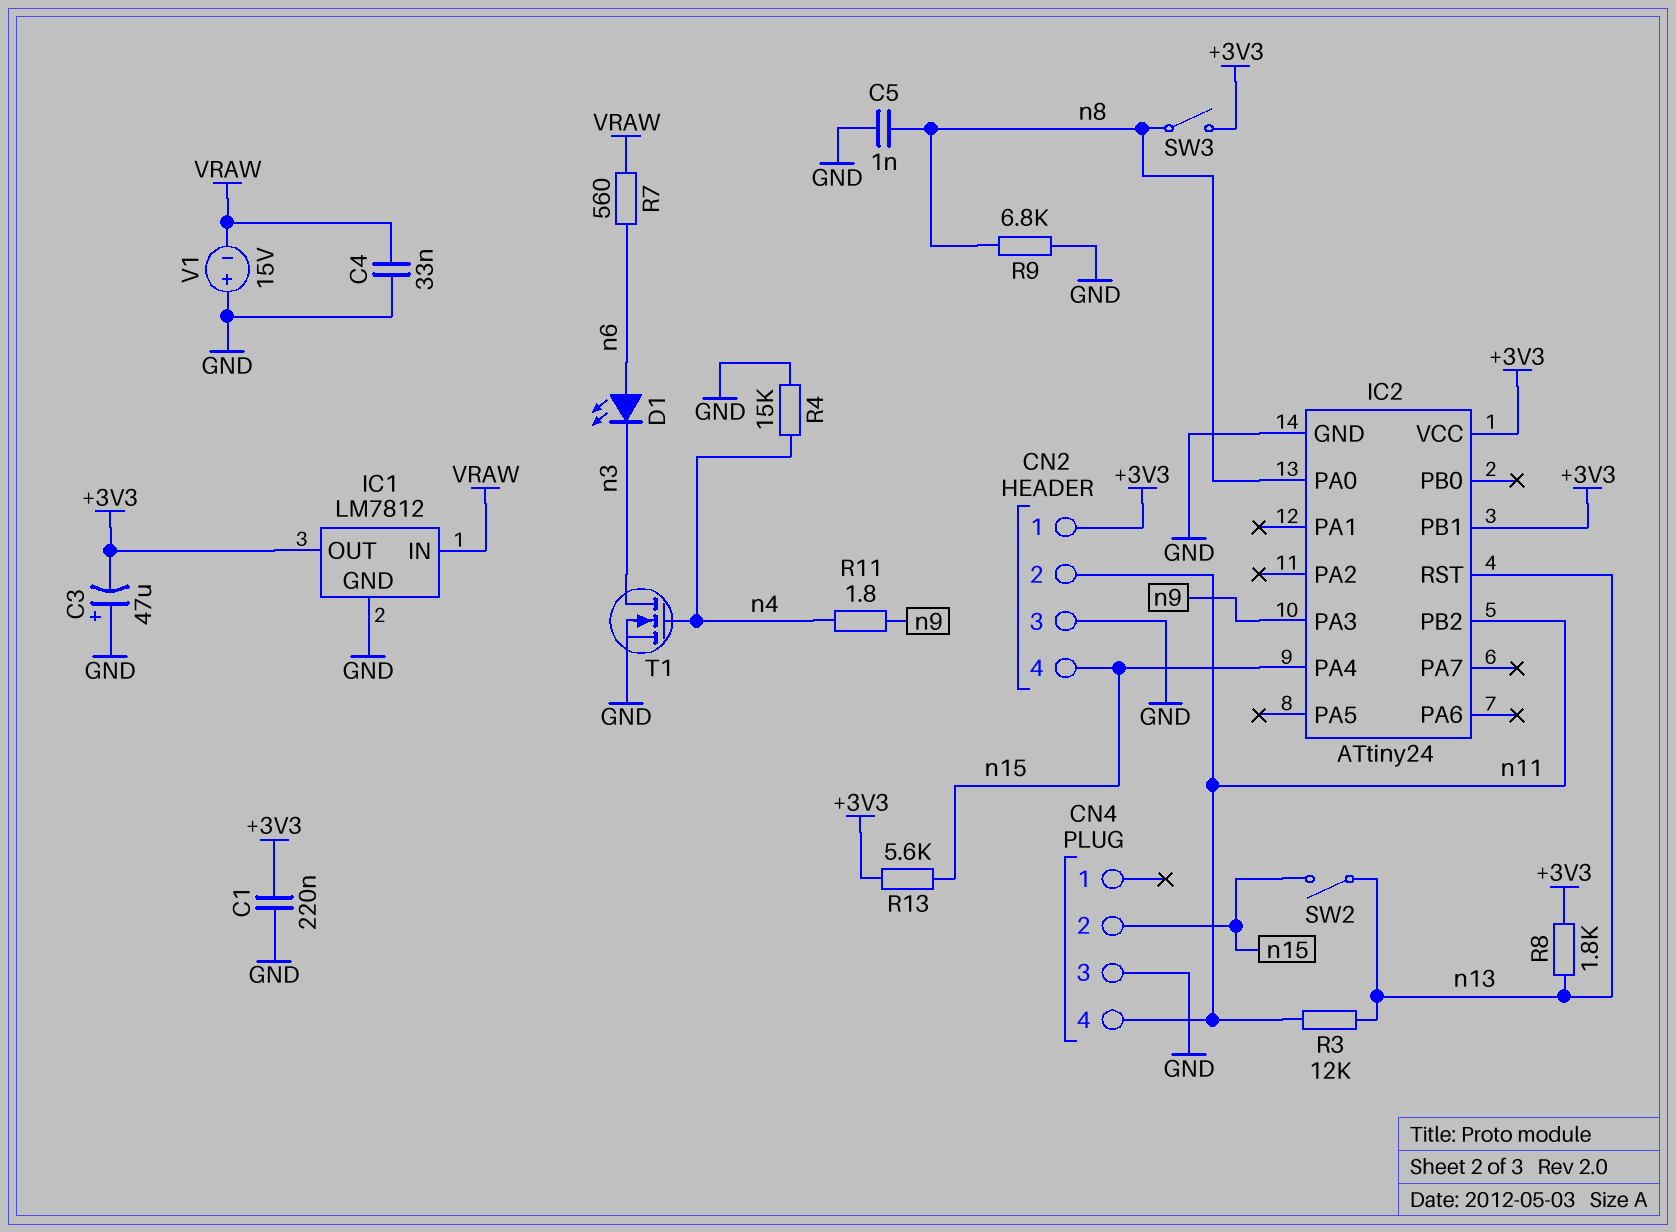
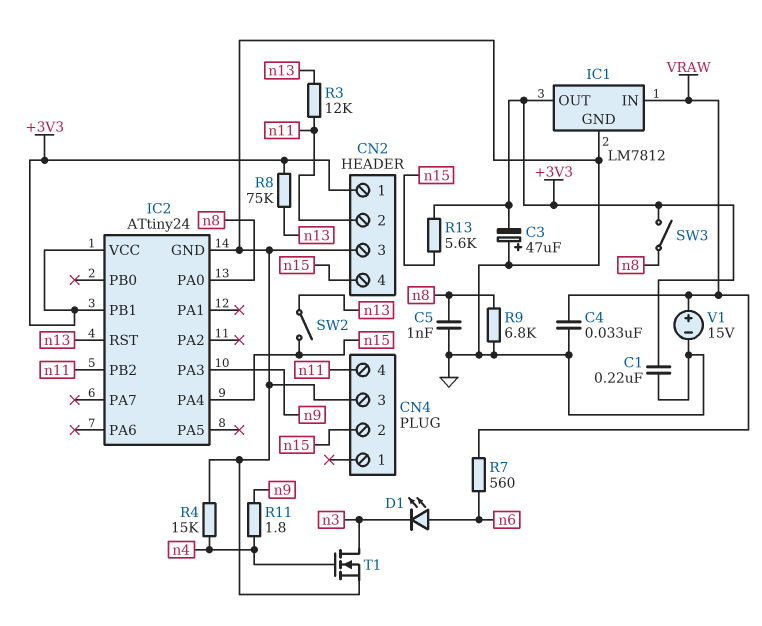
R8: 1.8k (+3V3, n13) -> 75k (+3V3, n13)
V1: 15V (plus GND, minus VRAW) -> 15V (plus VRAW, minus GND)

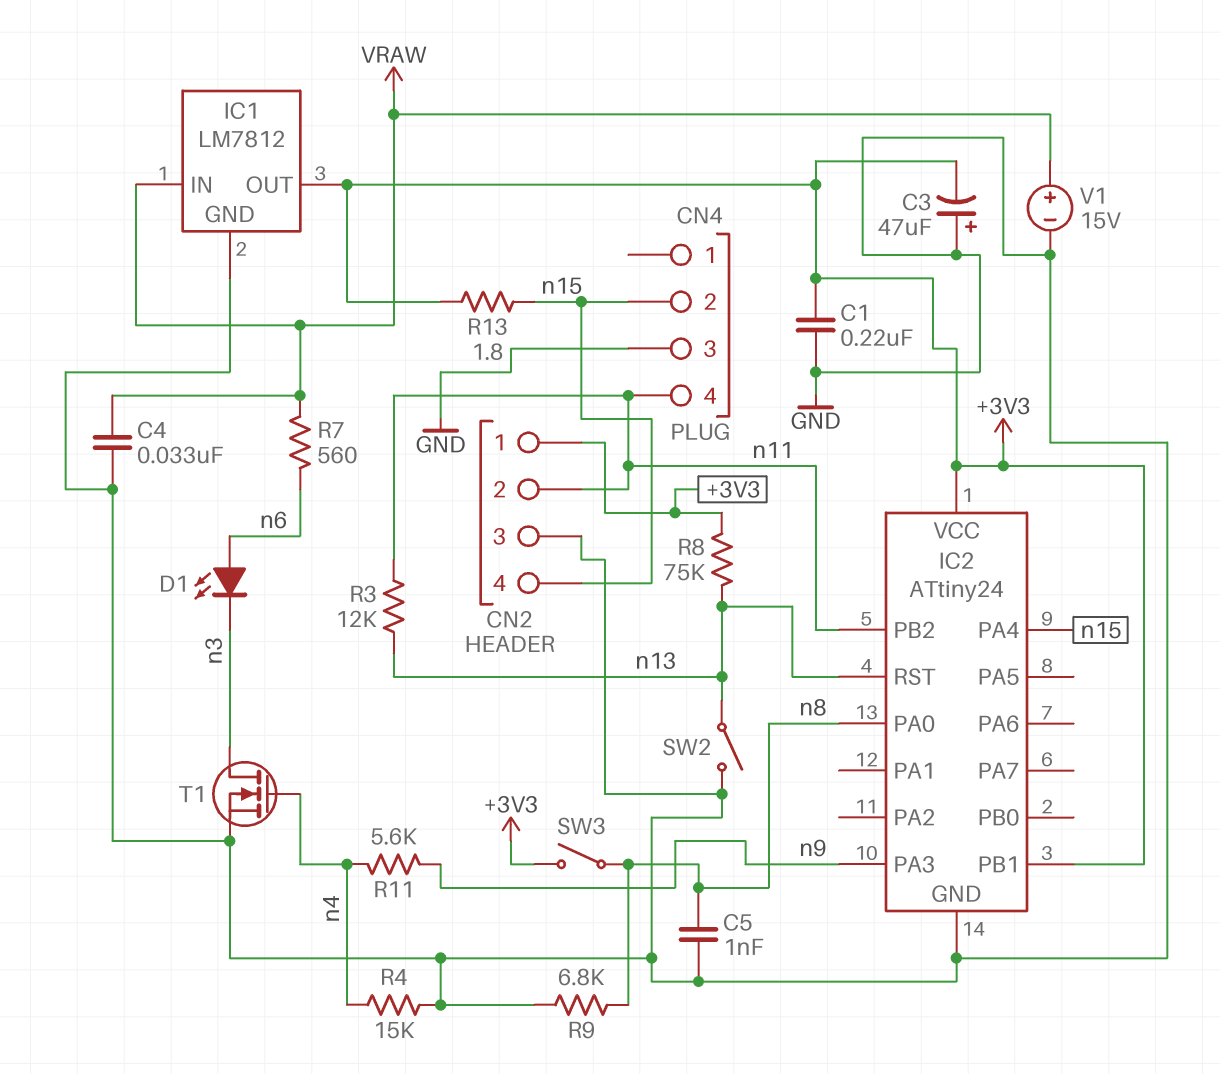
R11: 1.8 (n4, n9) -> 5.6k (n4, n9)
R13: 5.6k (+3V3, n15) -> 1.8 (+3V3, n15)
SW2: switch (n13, n15) -> switch (GND, n13)

